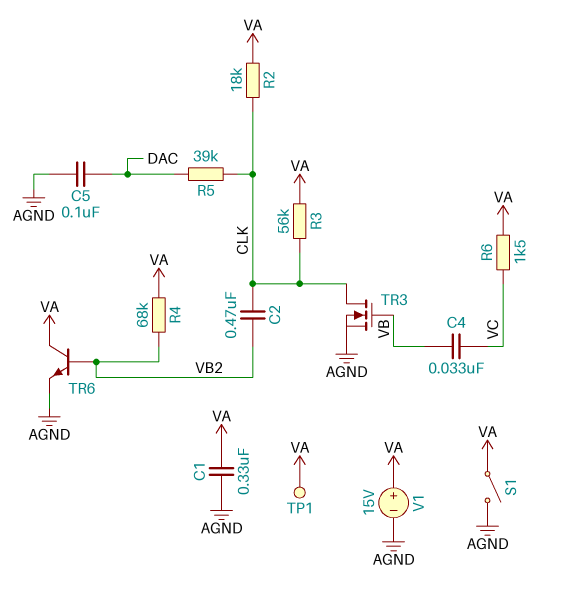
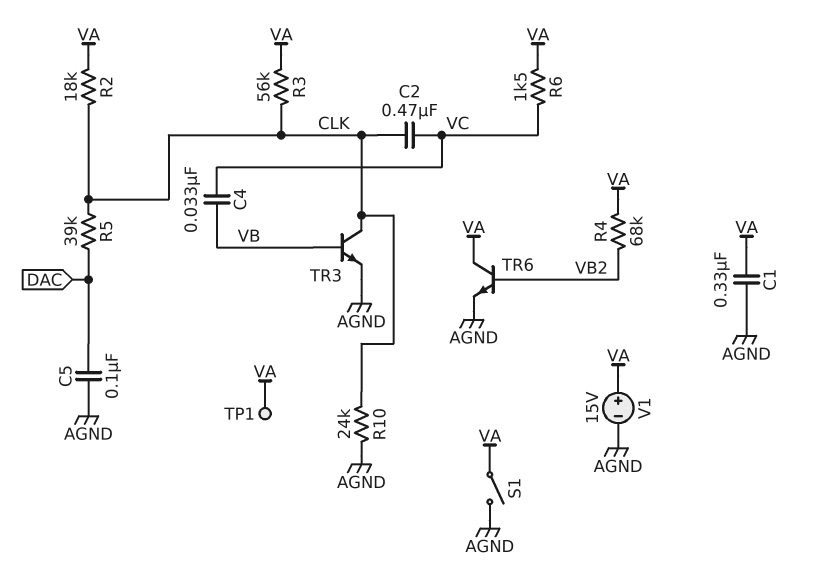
C2: 470nF (CLK, VB2) -> 470nF (CLK, VC)
R10: none -> 24k (AGND, CLK)
TR3: NMOS (G VB, D CLK, S AGND) -> NPN (B VB, C CLK, E AGND)

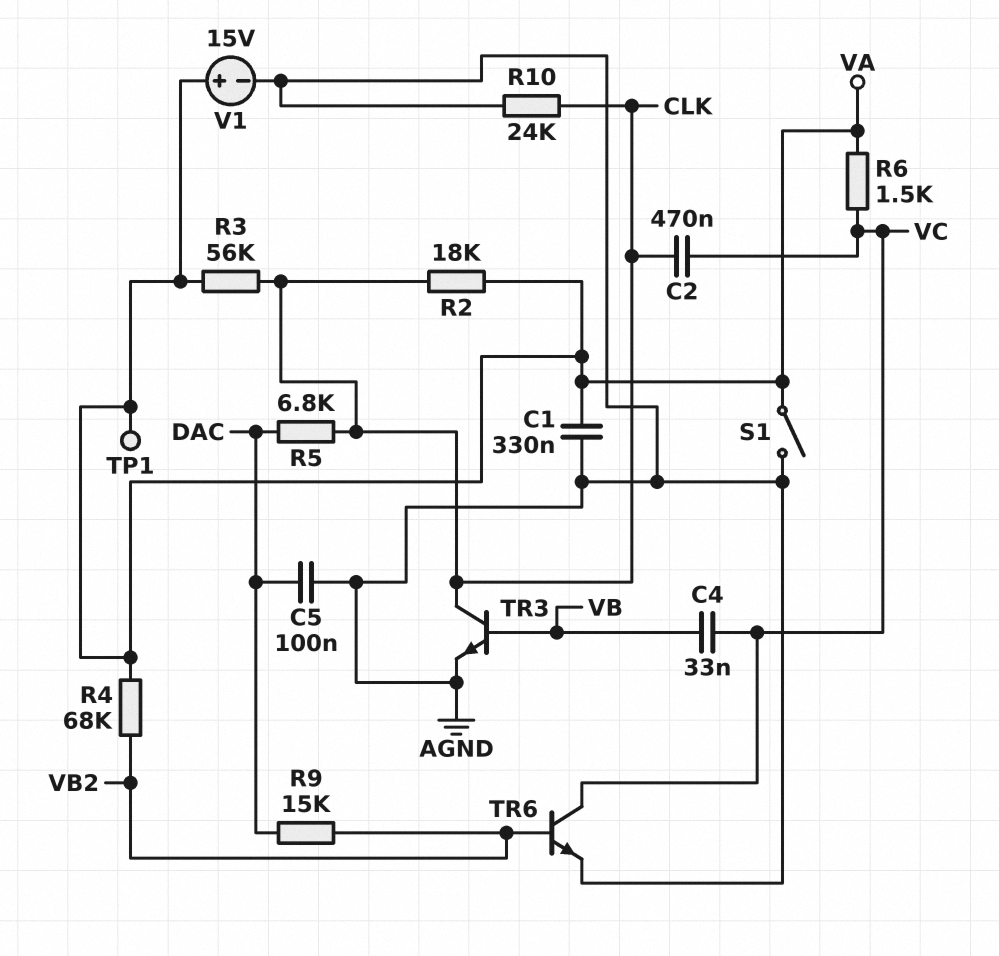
R5: 39k (CLK, DAC) -> 6.8k (CLK, DAC)
R9: none -> 15k (DAC, VB2)
TR6: NPN (B VB2, C VA, E AGND) -> NPN (B VB2, C VC, E AGND)

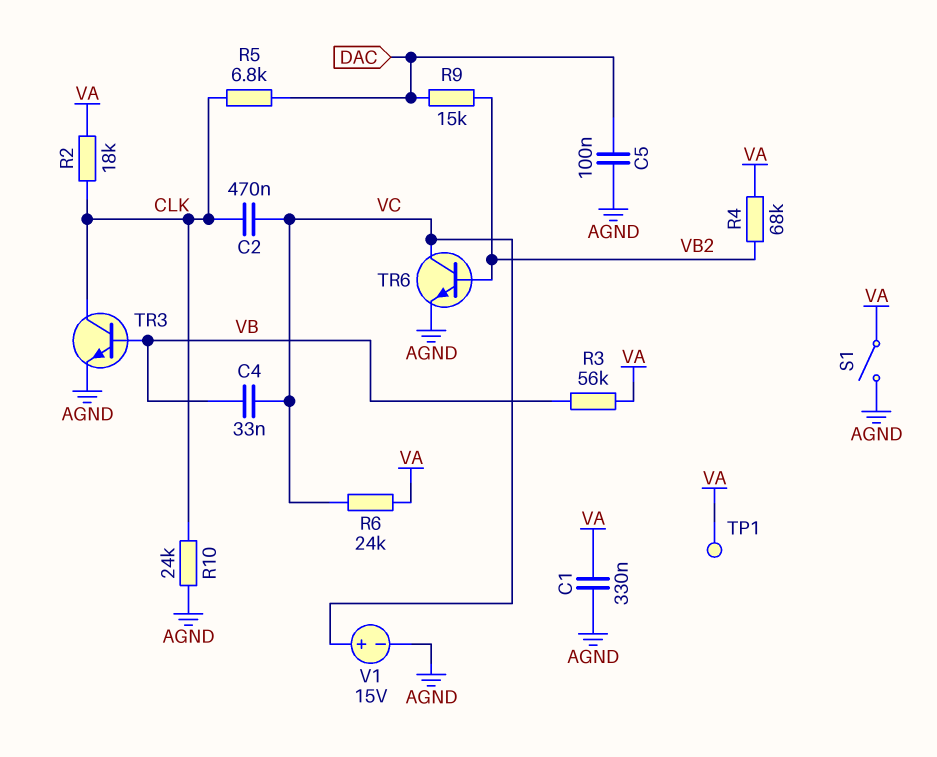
R3: 56k (CLK, VA) -> 56k (VA, VB)
R6: 1.5k (VA, VC) -> 24k (VA, VC)
V1: 15V (plus VA, minus AGND) -> 15V (plus VC, minus AGND)

